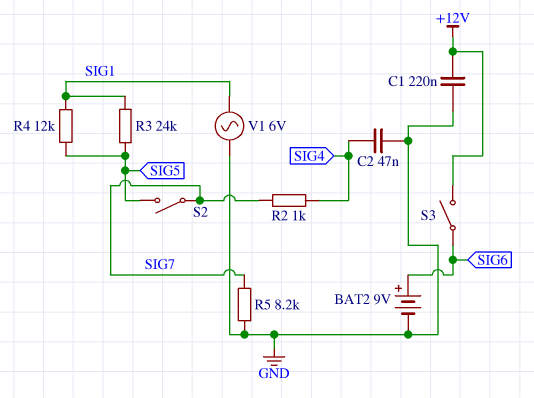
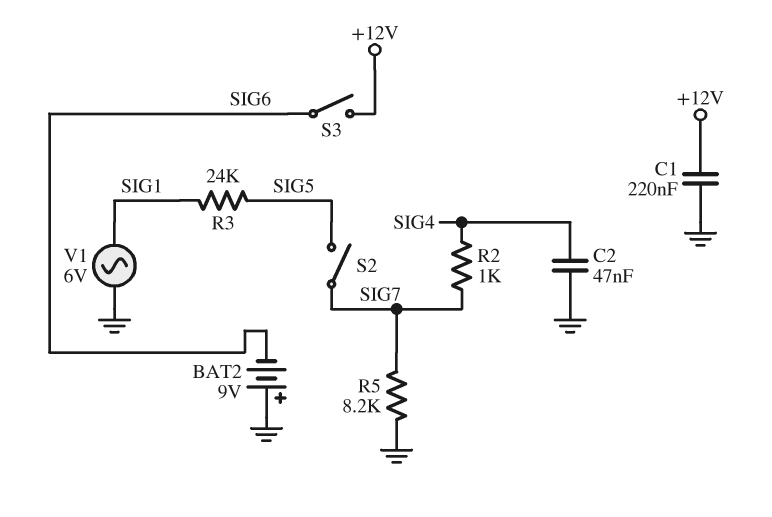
BAT2: 9V (plus SIG6, minus GND) -> 9V (plus GND, minus SIG6)
R4: 12k (SIG1, SIG5) -> none

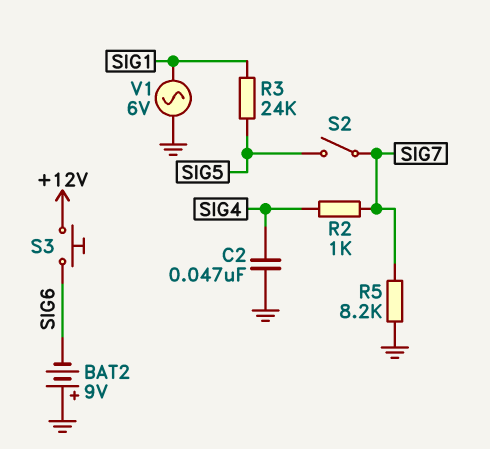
C1: 220nF (+12V, GND) -> none
S3: switch (+12V, SIG6) -> button (+12V, SIG6)

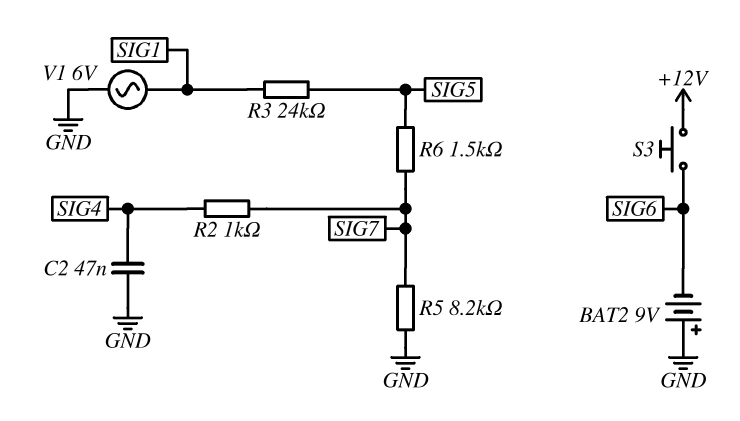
R6: none -> 1.5k (SIG5, SIG7)
S2: switch (SIG5, SIG7) -> none

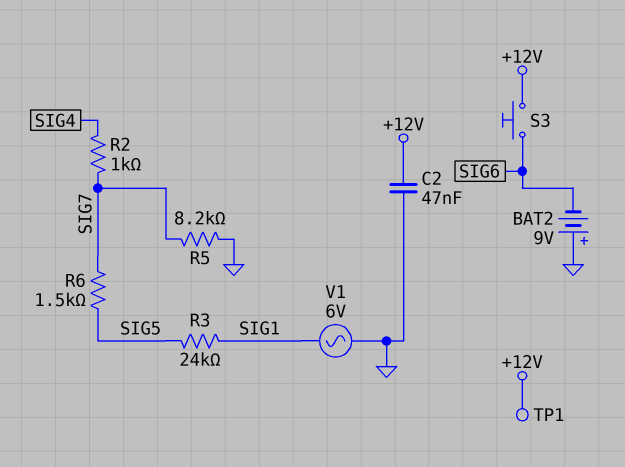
C2: 47nF (GND, SIG4) -> 47nF (+12V, GND)
TP1: none -> test point (+12V)

